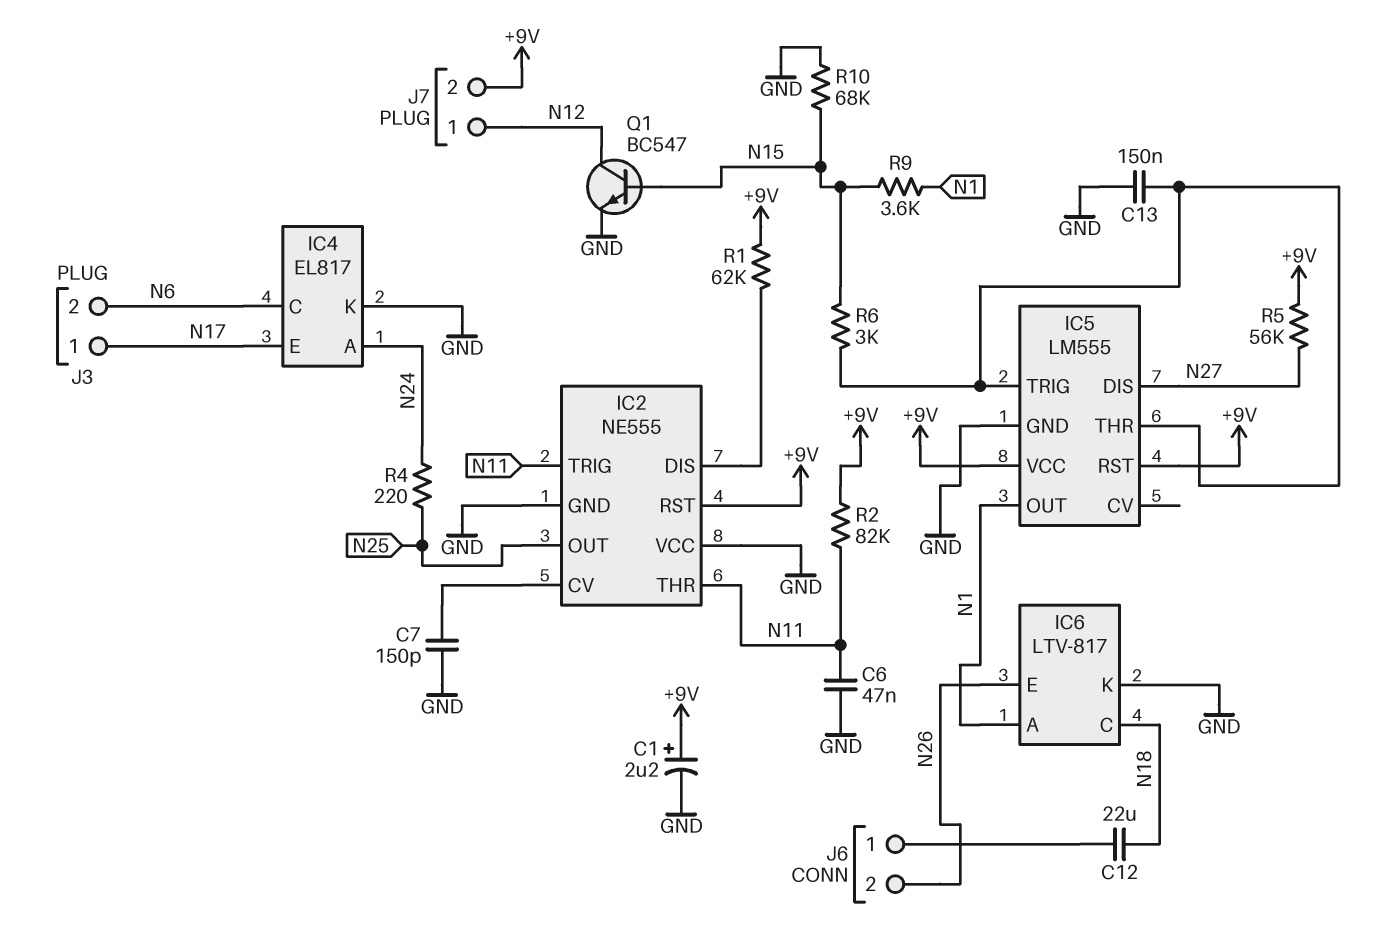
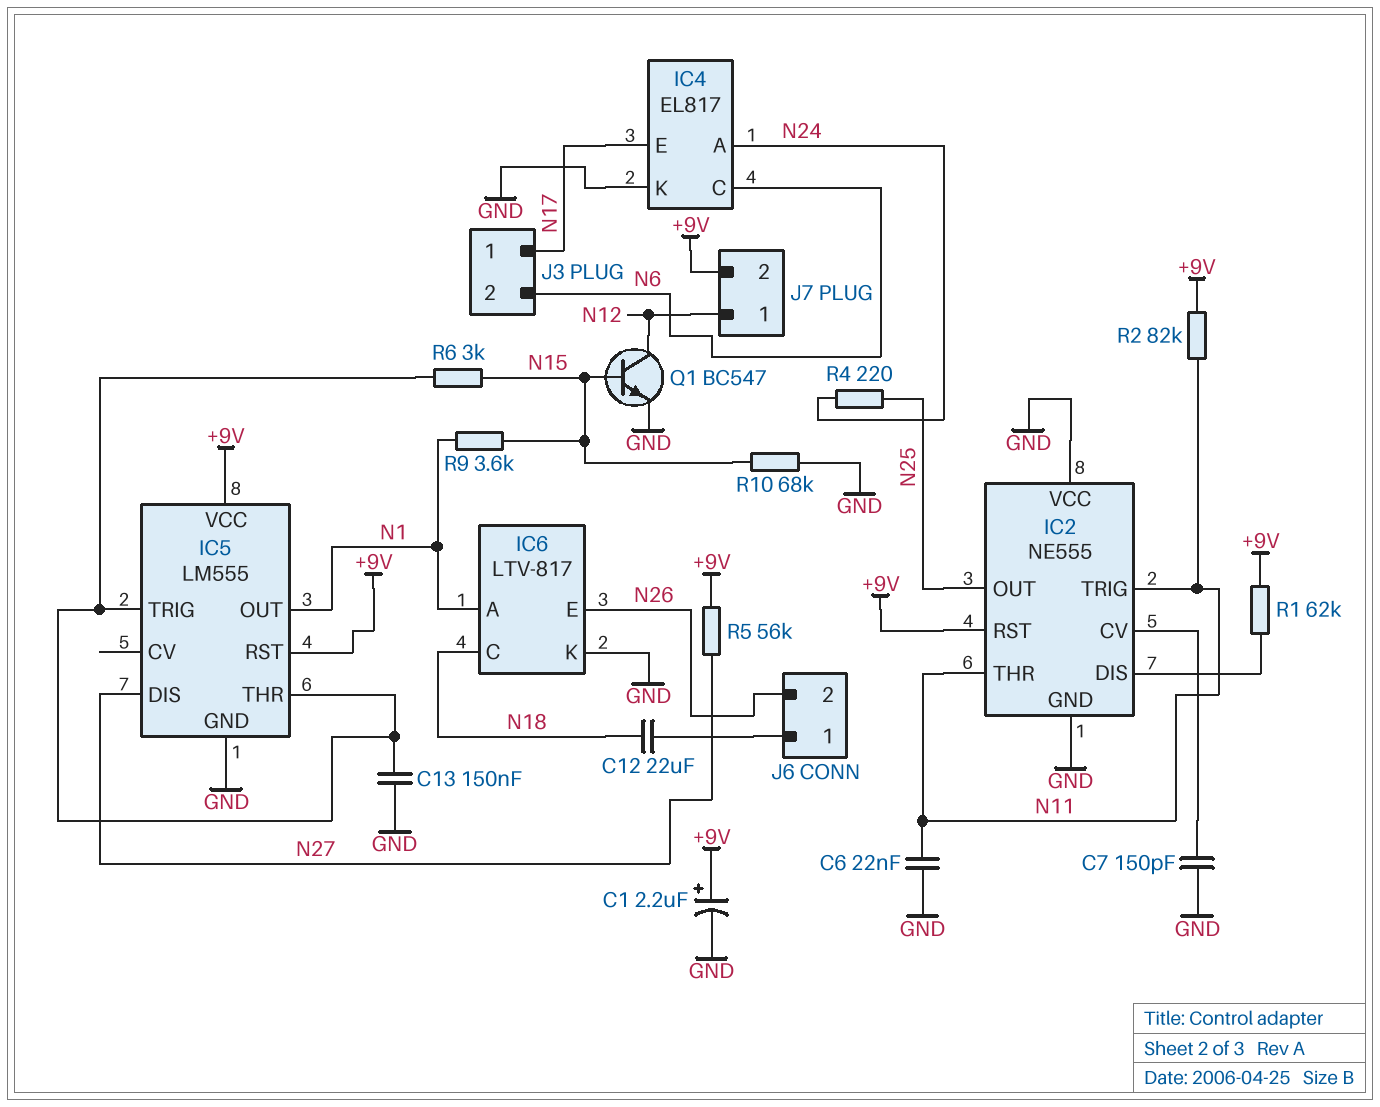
C6: 47nF (GND, N11) -> 22nF (GND, N11)

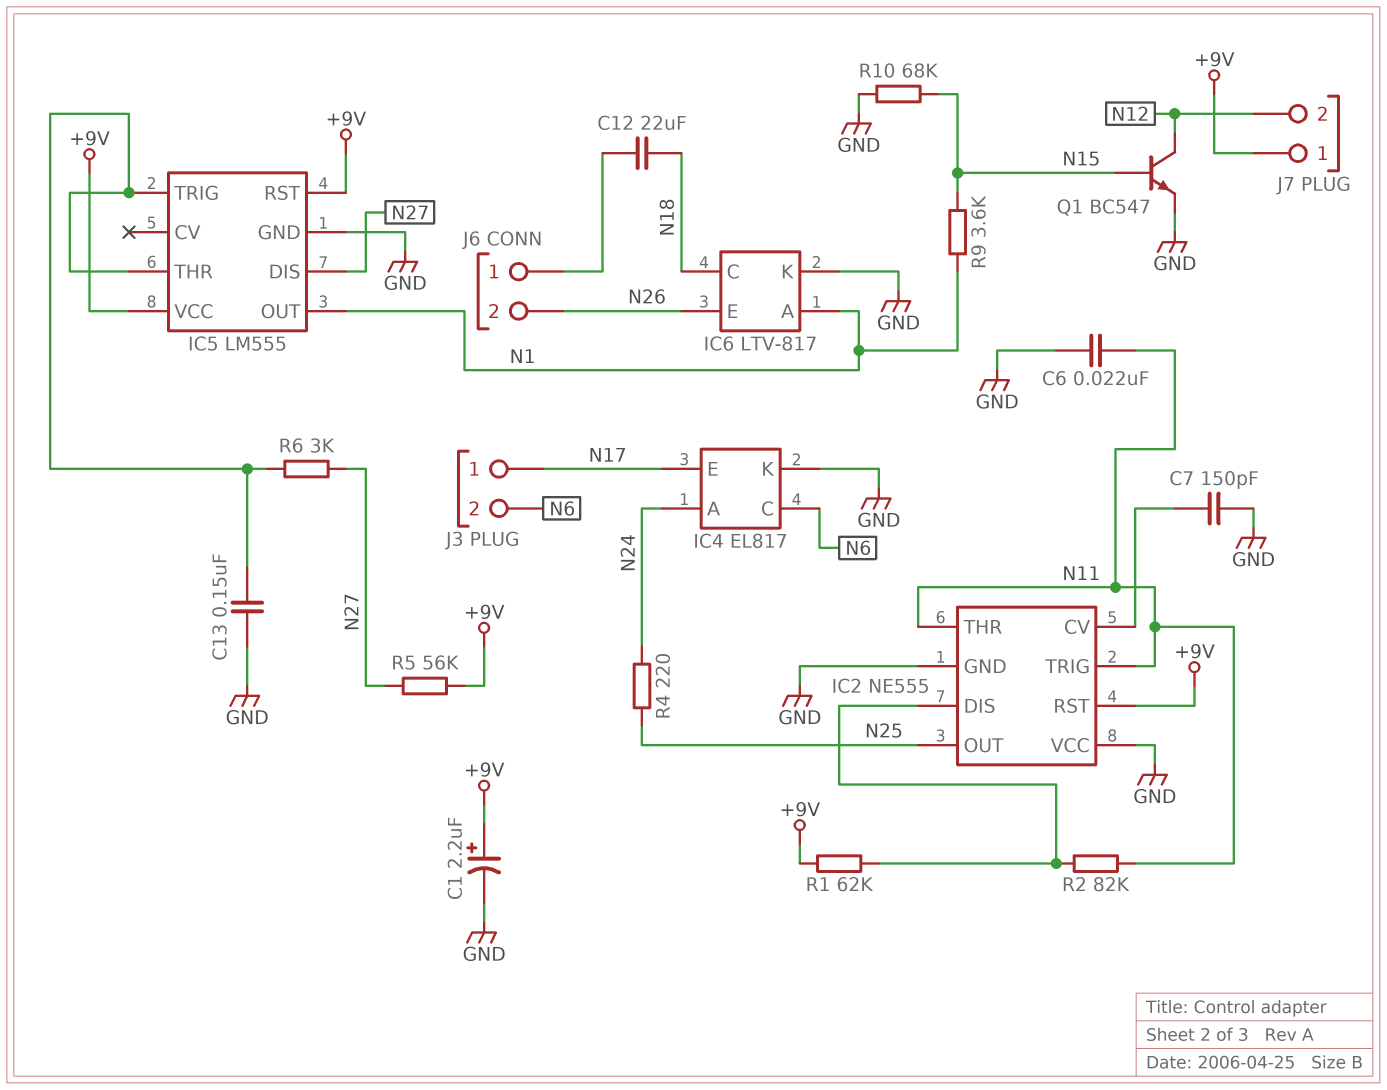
J7 pin 1: N12 -> +9V
J7 pin 2: +9V -> N12
R2: 82k (+9V, N11) -> 82k (IC2/DIS, N11)
R6: 3k (IC5/THR, N15) -> 3k (IC5/THR, N27)

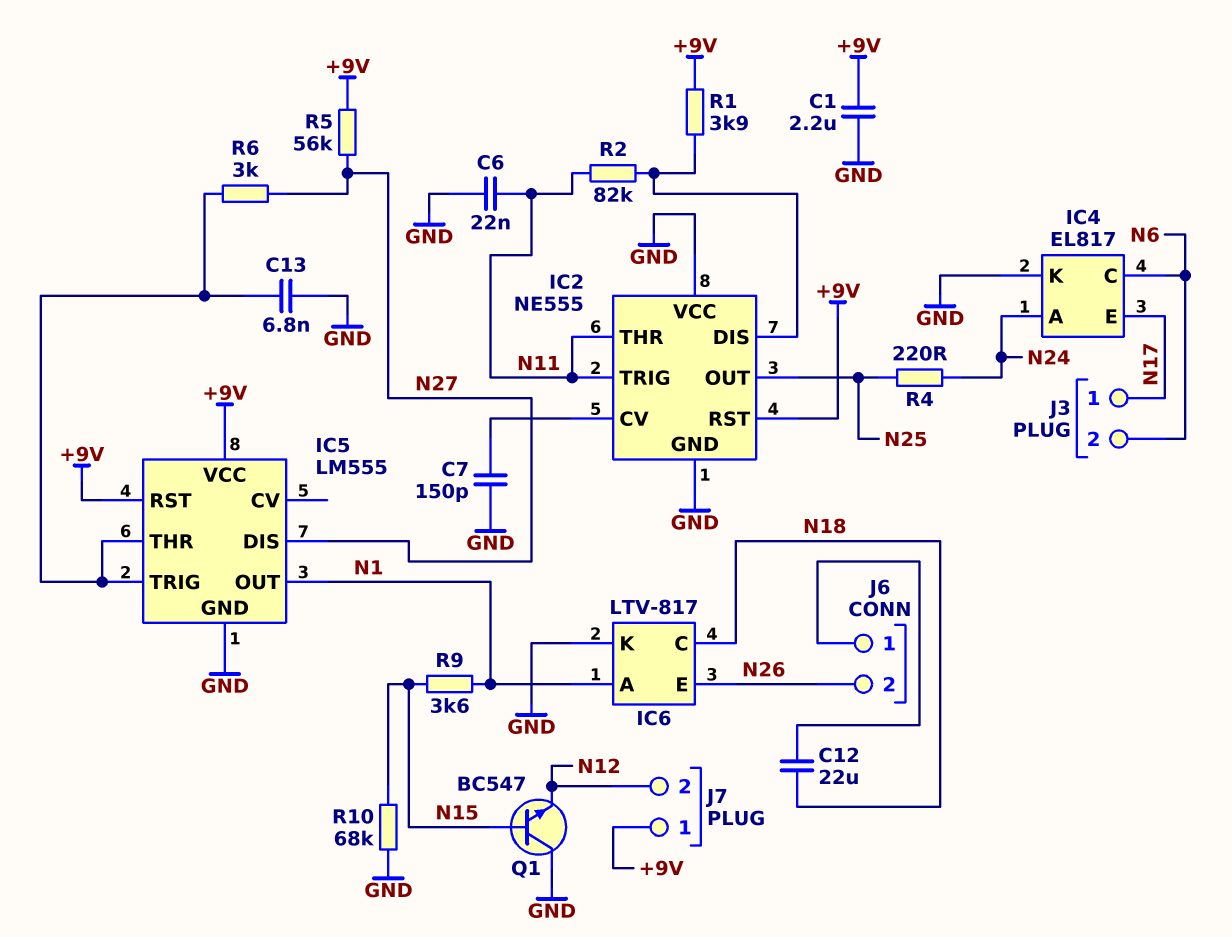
C1: 2.2uF (plus +9V, minus GND) -> 2.2uF (+9V, GND)
C13: 150nF (GND, IC5/THR) -> 6.8nF (GND, IC5/THR)
Q1: NPN BC547 (B N15, C N12, E GND) -> NPN BC547 (B N15, C GND, E N12)
R1: 62k (+9V, IC2/DIS) -> 3.9k (+9V, IC2/DIS)

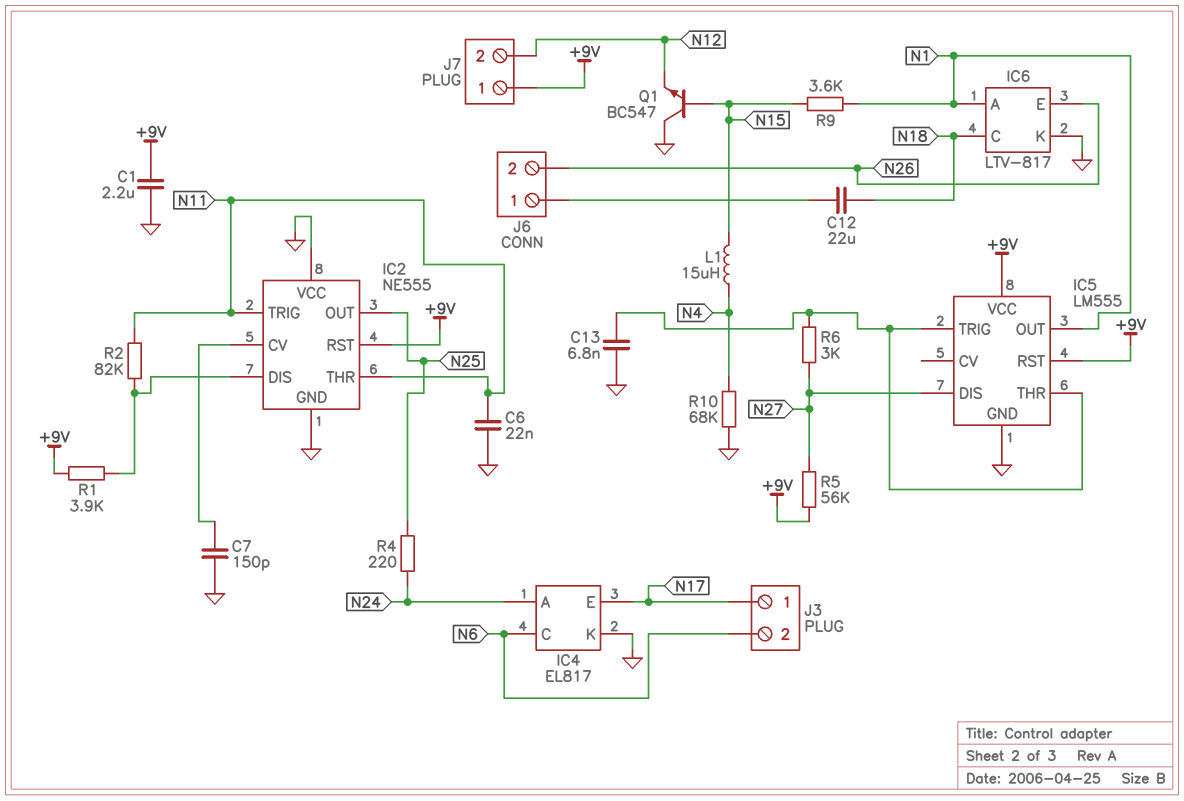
L1: none -> 15uH (N4, N15)
R10: 68k (GND, N15) -> 68k (GND, N4)

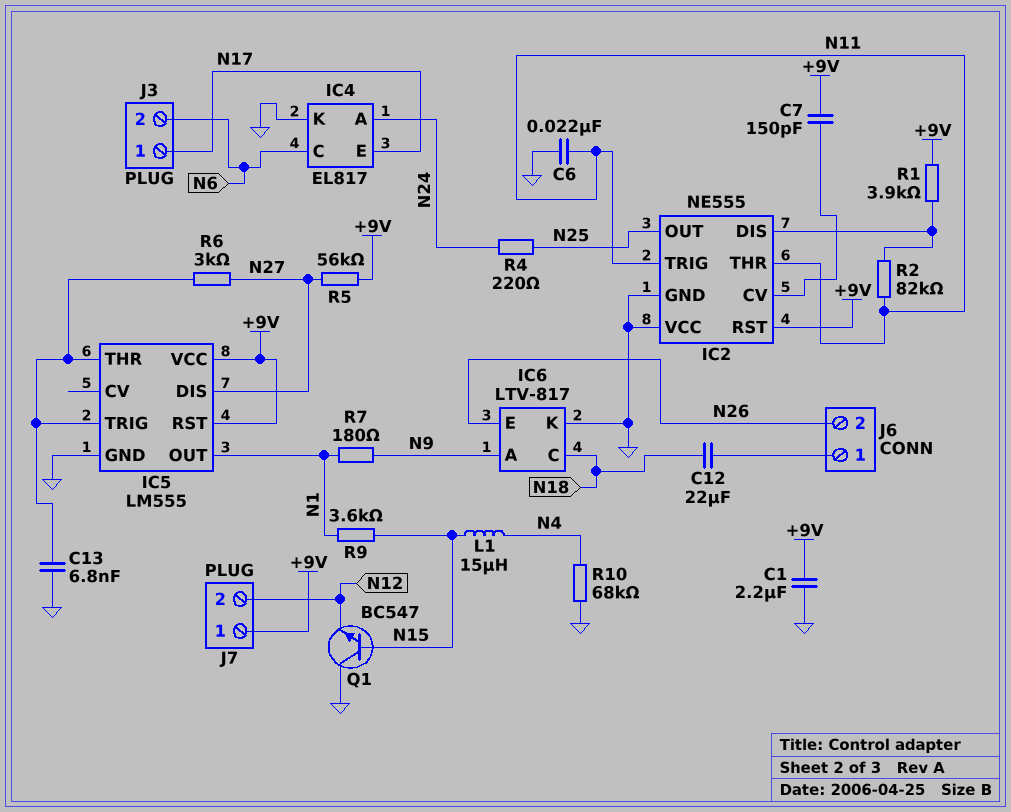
C7: 150pF (GND, IC2/CV) -> 150pF (+9V, IC2/CV)
IC6 pin A: N1 -> N9
R7: none -> 180 (N1, N9)

